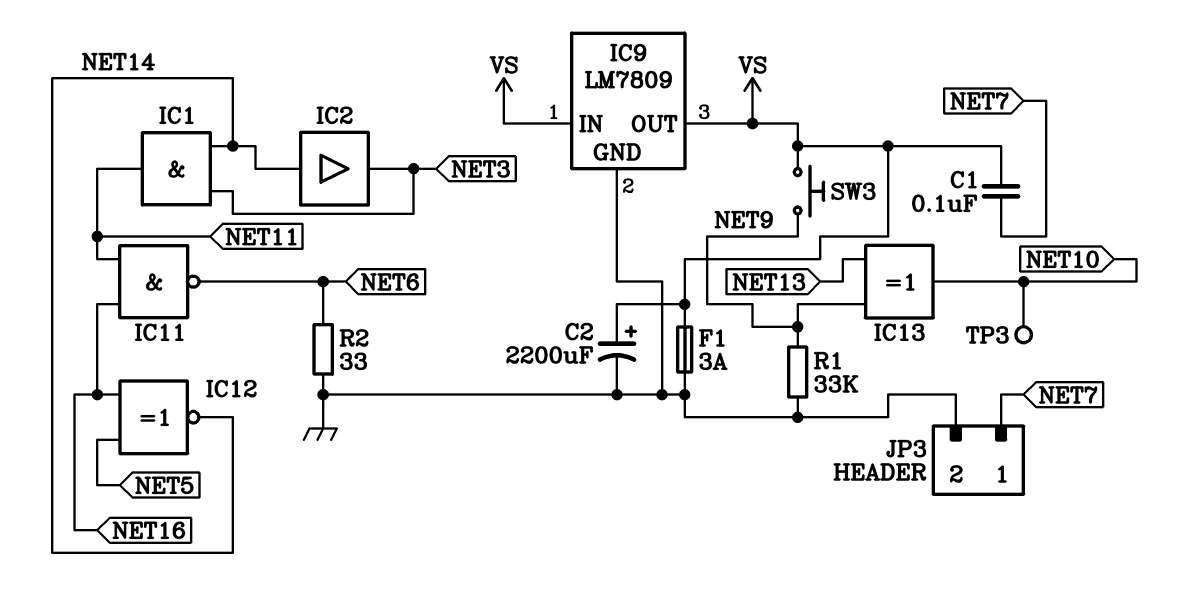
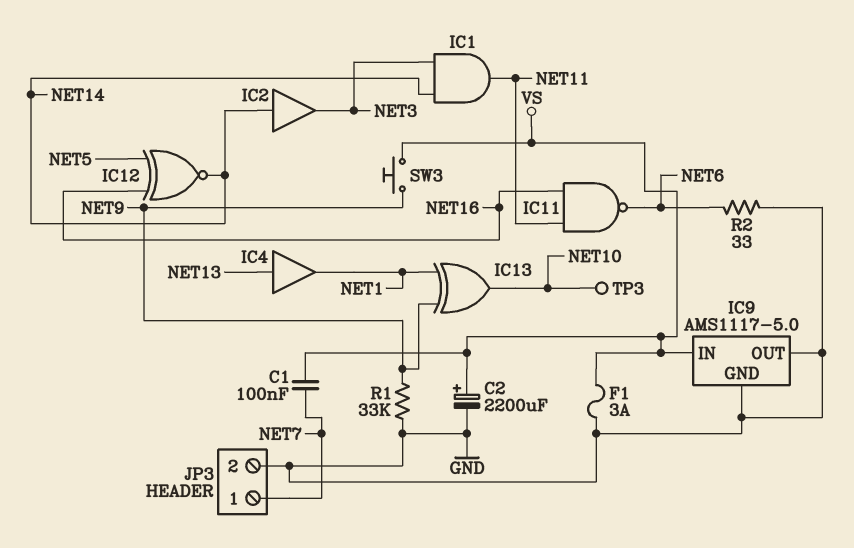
IC4: none -> buffer (in NET13, out NET1)
IC9: LM7809 -> AMS1117-5.0
IC9 pin OUT: VS -> GND
IC13: XOR (in NET9, in NET13, out NET10) -> XOR (in NET1, in NET9, out NET10)

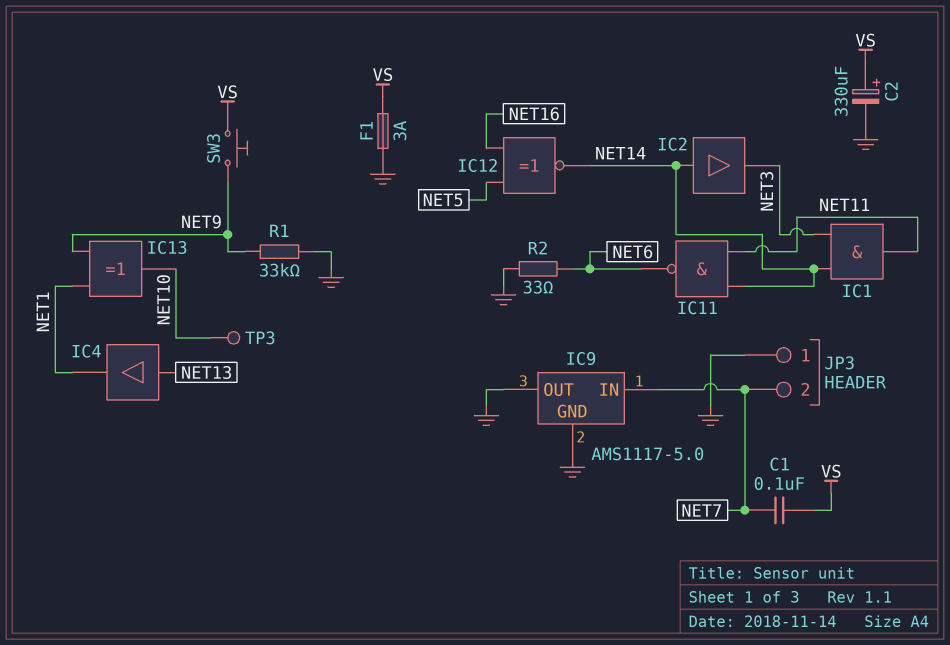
C2: 2200uF (plus VS, minus GND) -> 330uF (plus VS, minus GND)
IC9 pin IN: VS -> NET7
IC11: NAND (in NET11, in NET16, out NET6) -> NAND (in NET11, in NET14, out NET6)
JP3 pin 1: NET7 -> GND
JP3 pin 2: GND -> NET7

